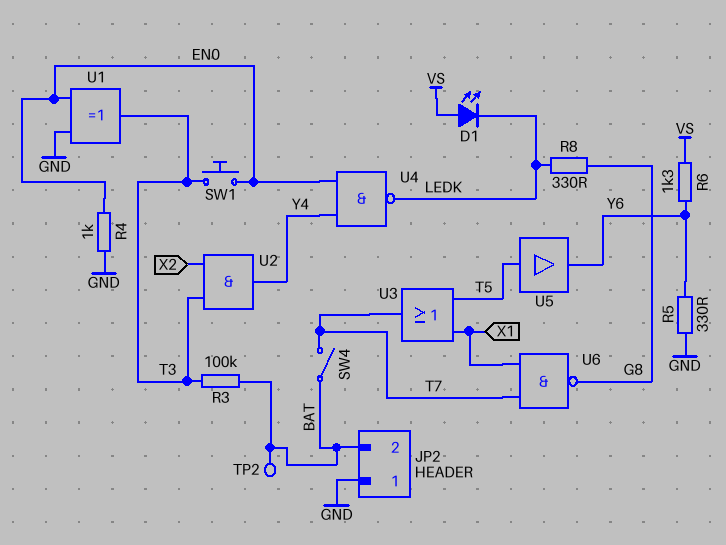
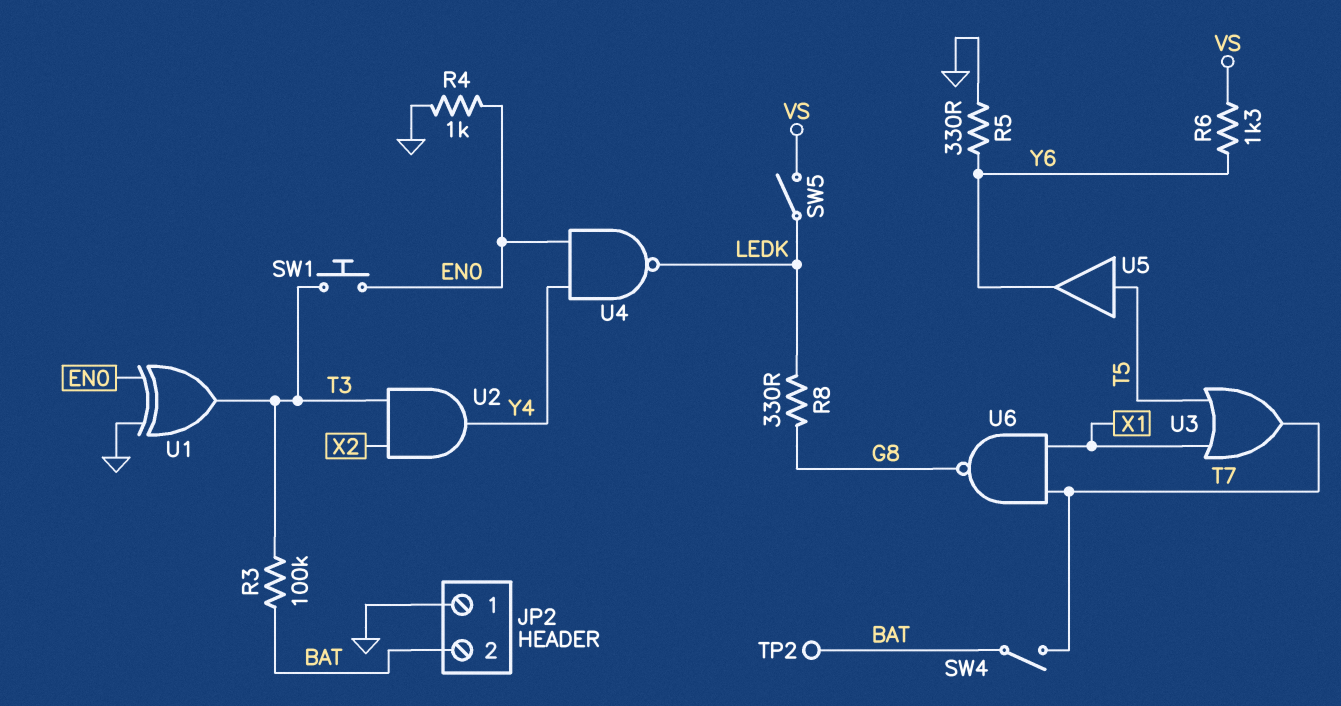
D1: LED (A VS, K LEDK) -> none
SW5: none -> switch (LEDK, VS)

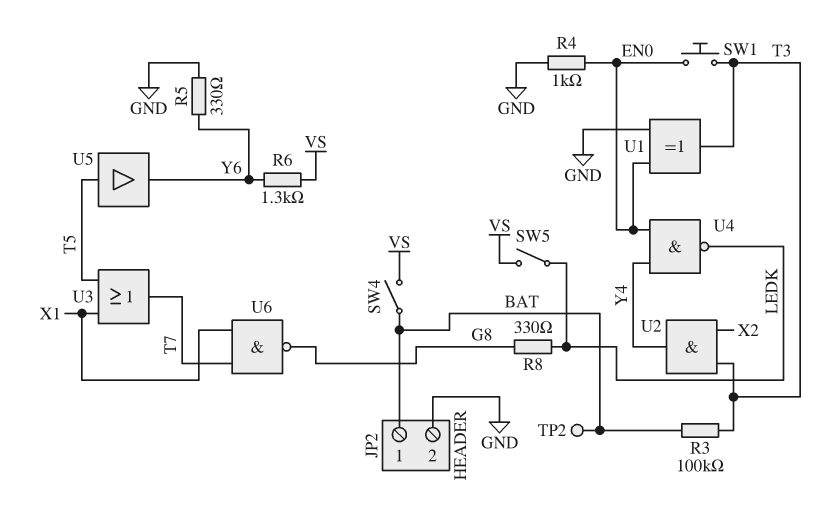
JP2 pin 1: GND -> BAT
JP2 pin 2: BAT -> GND
SW4: switch (BAT, T7) -> switch (BAT, VS)

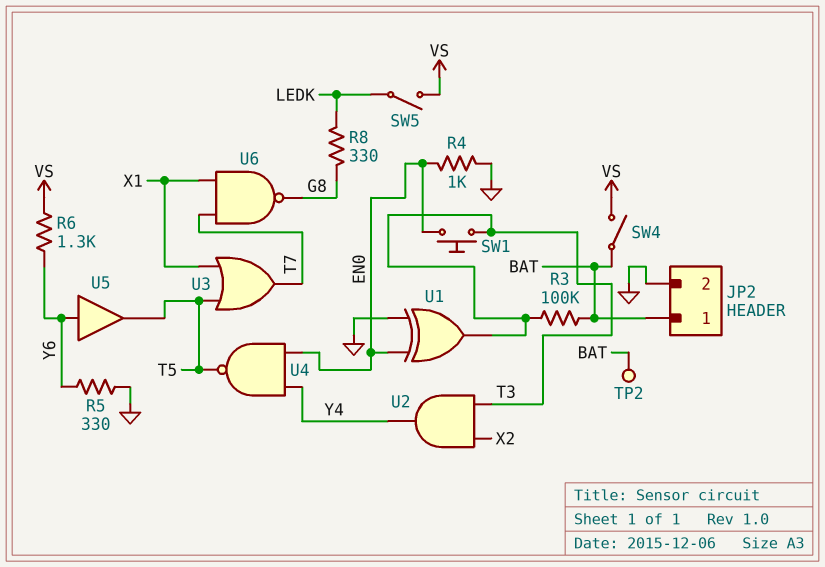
U4: NAND (in EN0, in Y4, out LEDK) -> NAND (in EN0, in Y4, out T5)
U5: buffer (in T5, out Y6) -> buffer (in Y6, out T5)

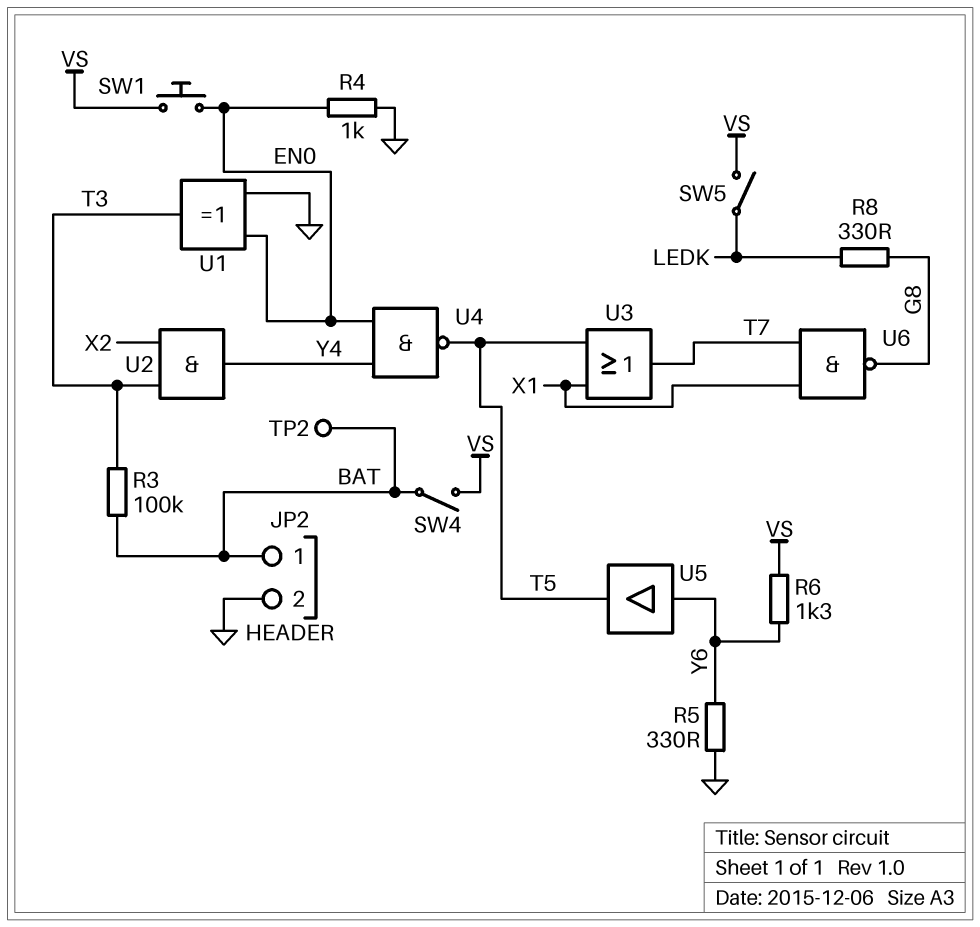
SW1: button (EN0, T3) -> button (EN0, VS)

